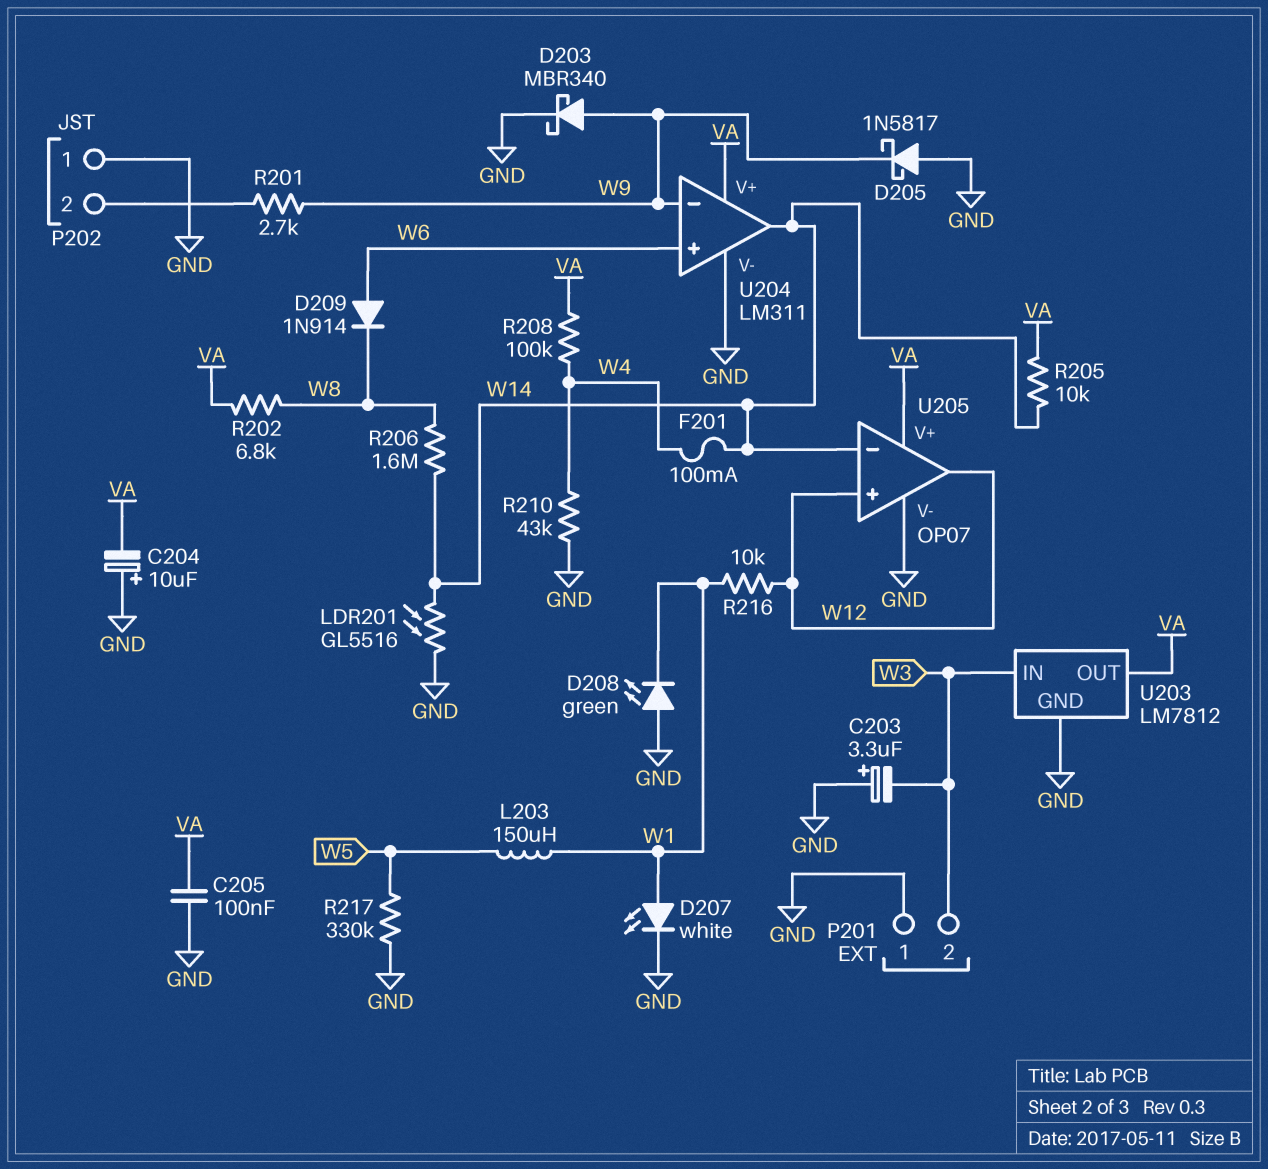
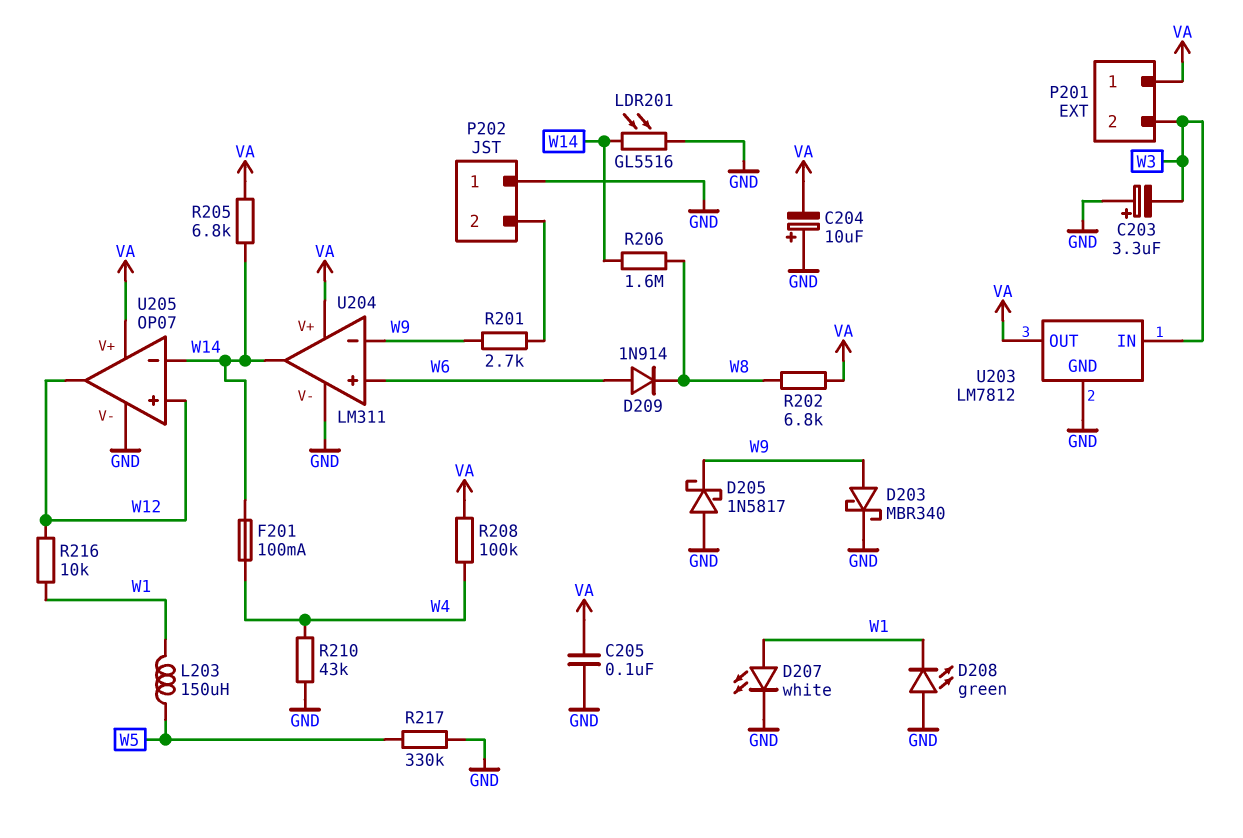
P201 pin 1: GND -> VA
R205: 10k (VA, W14) -> 6.8k (VA, W14)

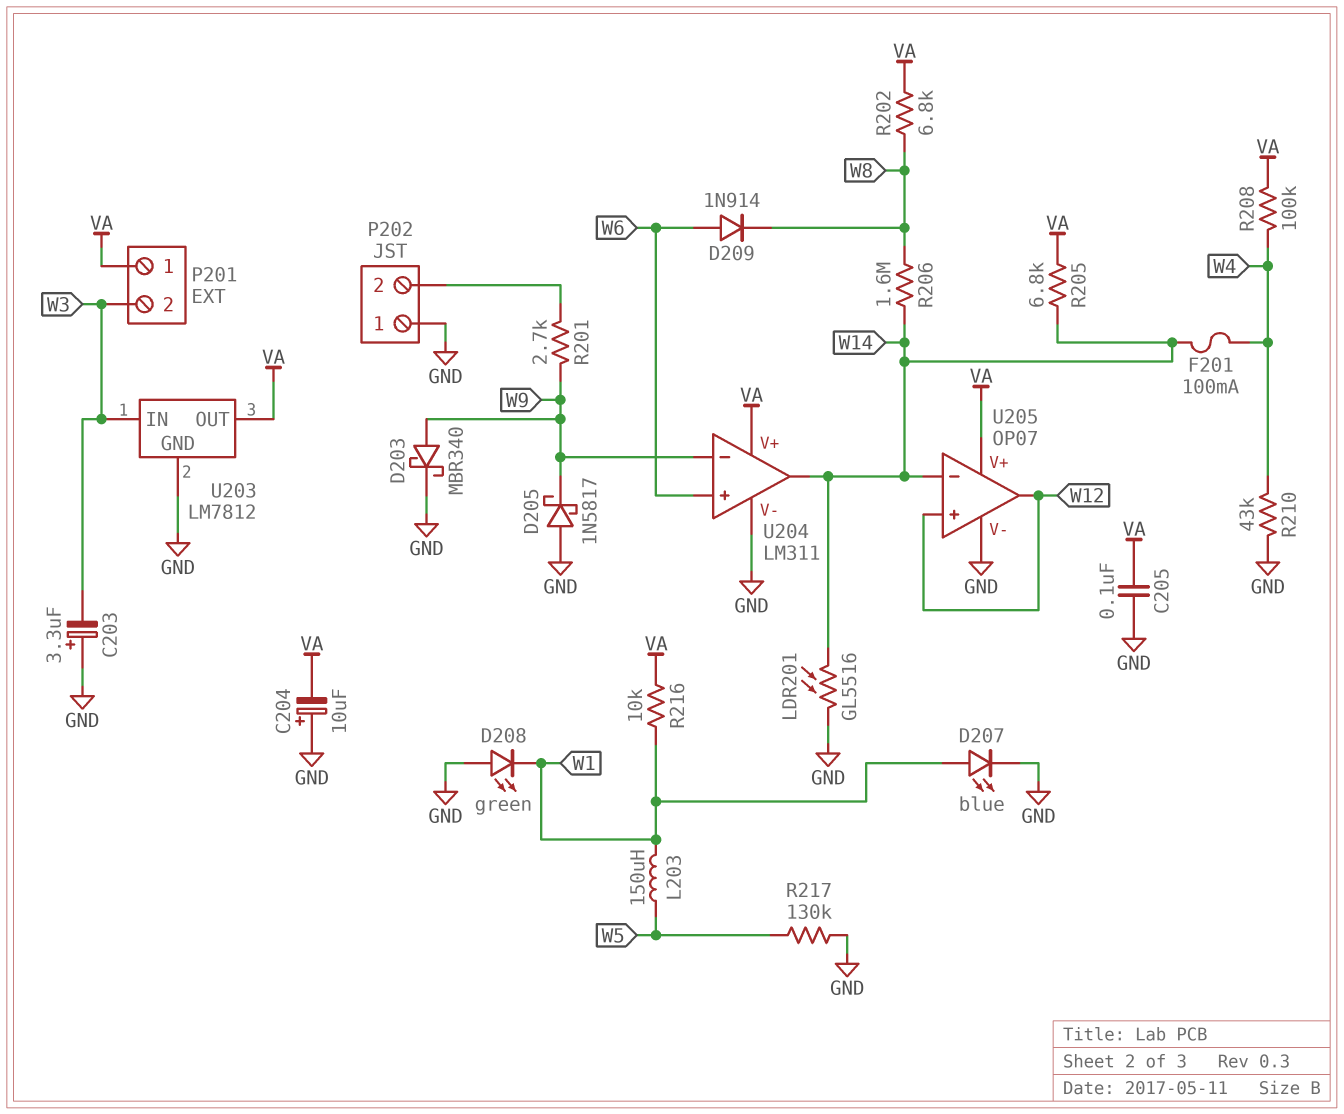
D207: LED white (A W1, K GND) -> LED blue (A W1, K GND)
R216: 10k (W1, W12) -> 10k (VA, W1)
R217: 330k (GND, W5) -> 130k (GND, W5)

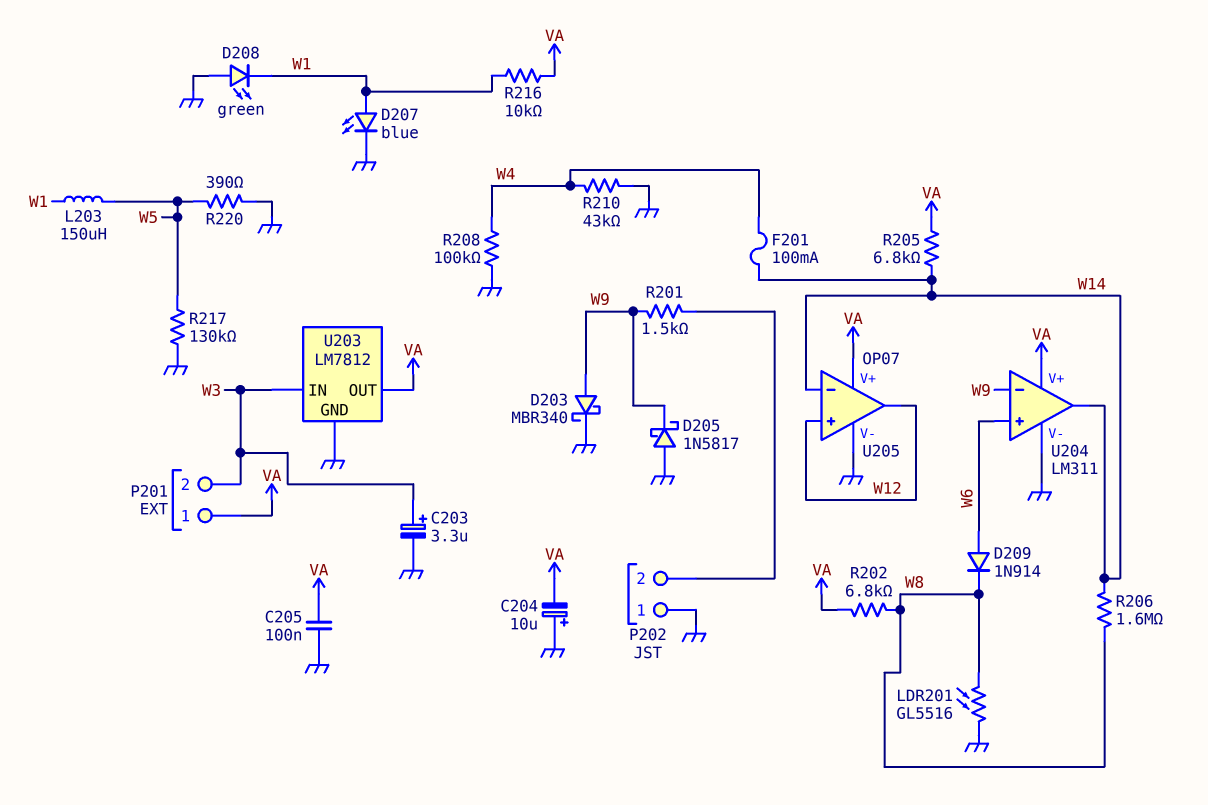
C203: 3.3uF (plus GND, minus W3) -> 3.3uF (plus W3, minus GND)
LDR201: GL5516 (GND, W14) -> GL5516 (GND, W8)
R201: 2.7k (P202/2, W9) -> 1.5k (P202/2, W9)
R208: 100k (VA, W4) -> 100k (GND, W4)
R220: none -> 390 (GND, W5)

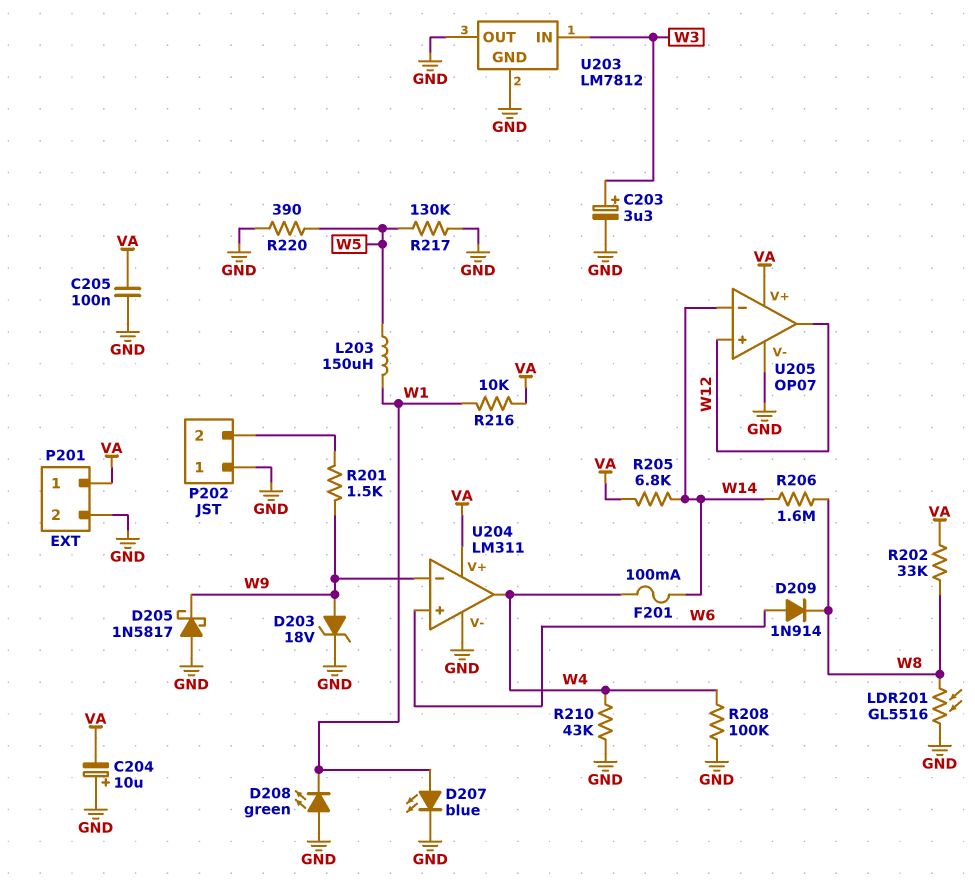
D203: schottky MBR340 (A W9, K GND) -> zener 18V (A W9, K GND)
P201 pin 2: W3 -> GND
R202: 6.8k (VA, W8) -> 33k (VA, W8)
U203 pin OUT: VA -> GND
U204 pin out: W14 -> W4

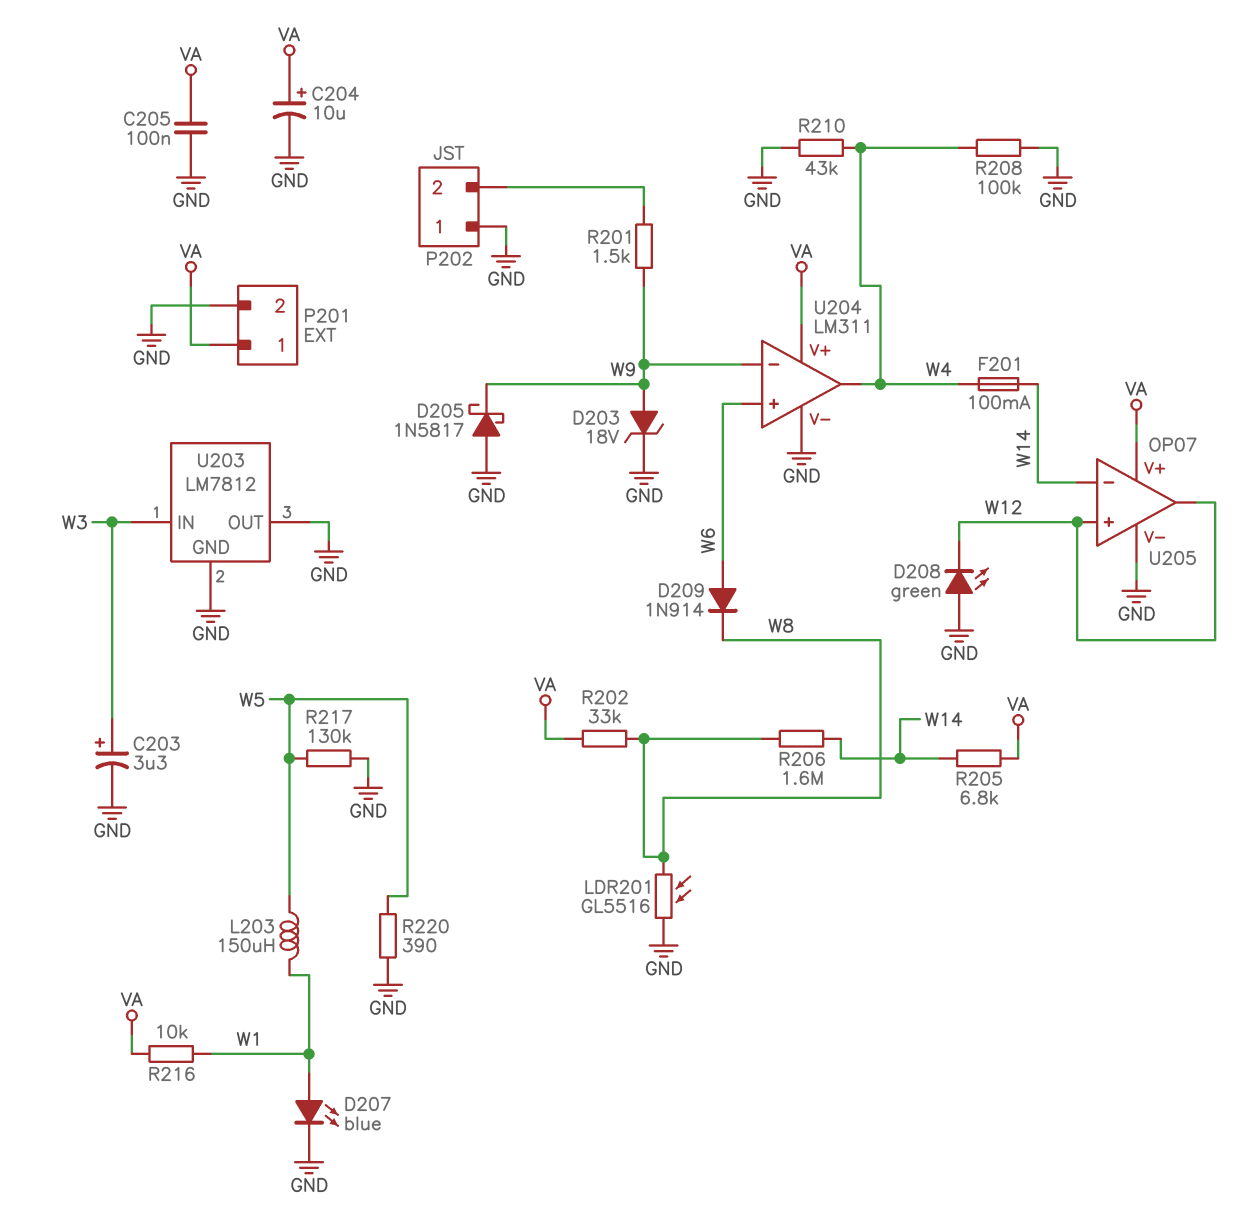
C204: 10uF (plus GND, minus VA) -> 10uF (plus VA, minus GND)
D208: LED green (A GND, K W1) -> LED green (A GND, K W12)

